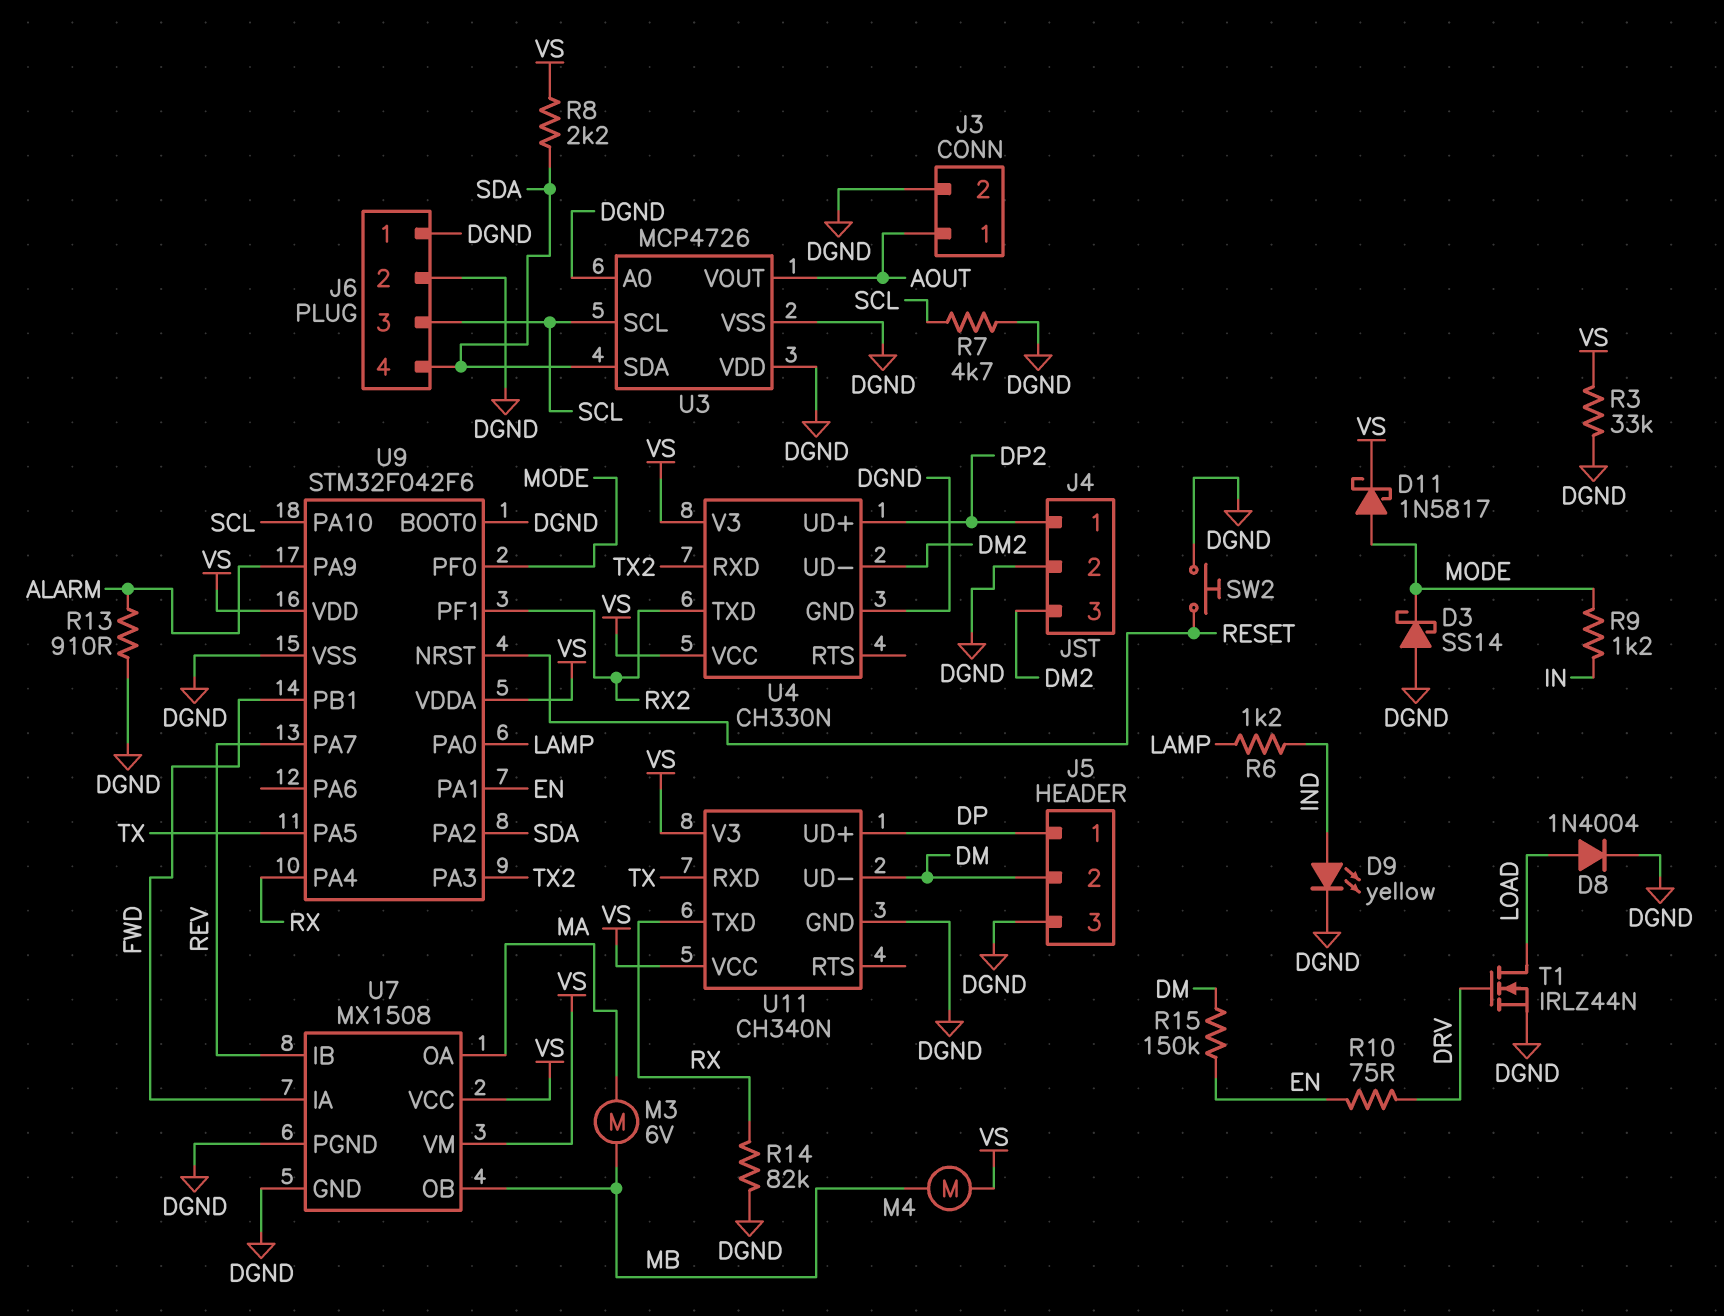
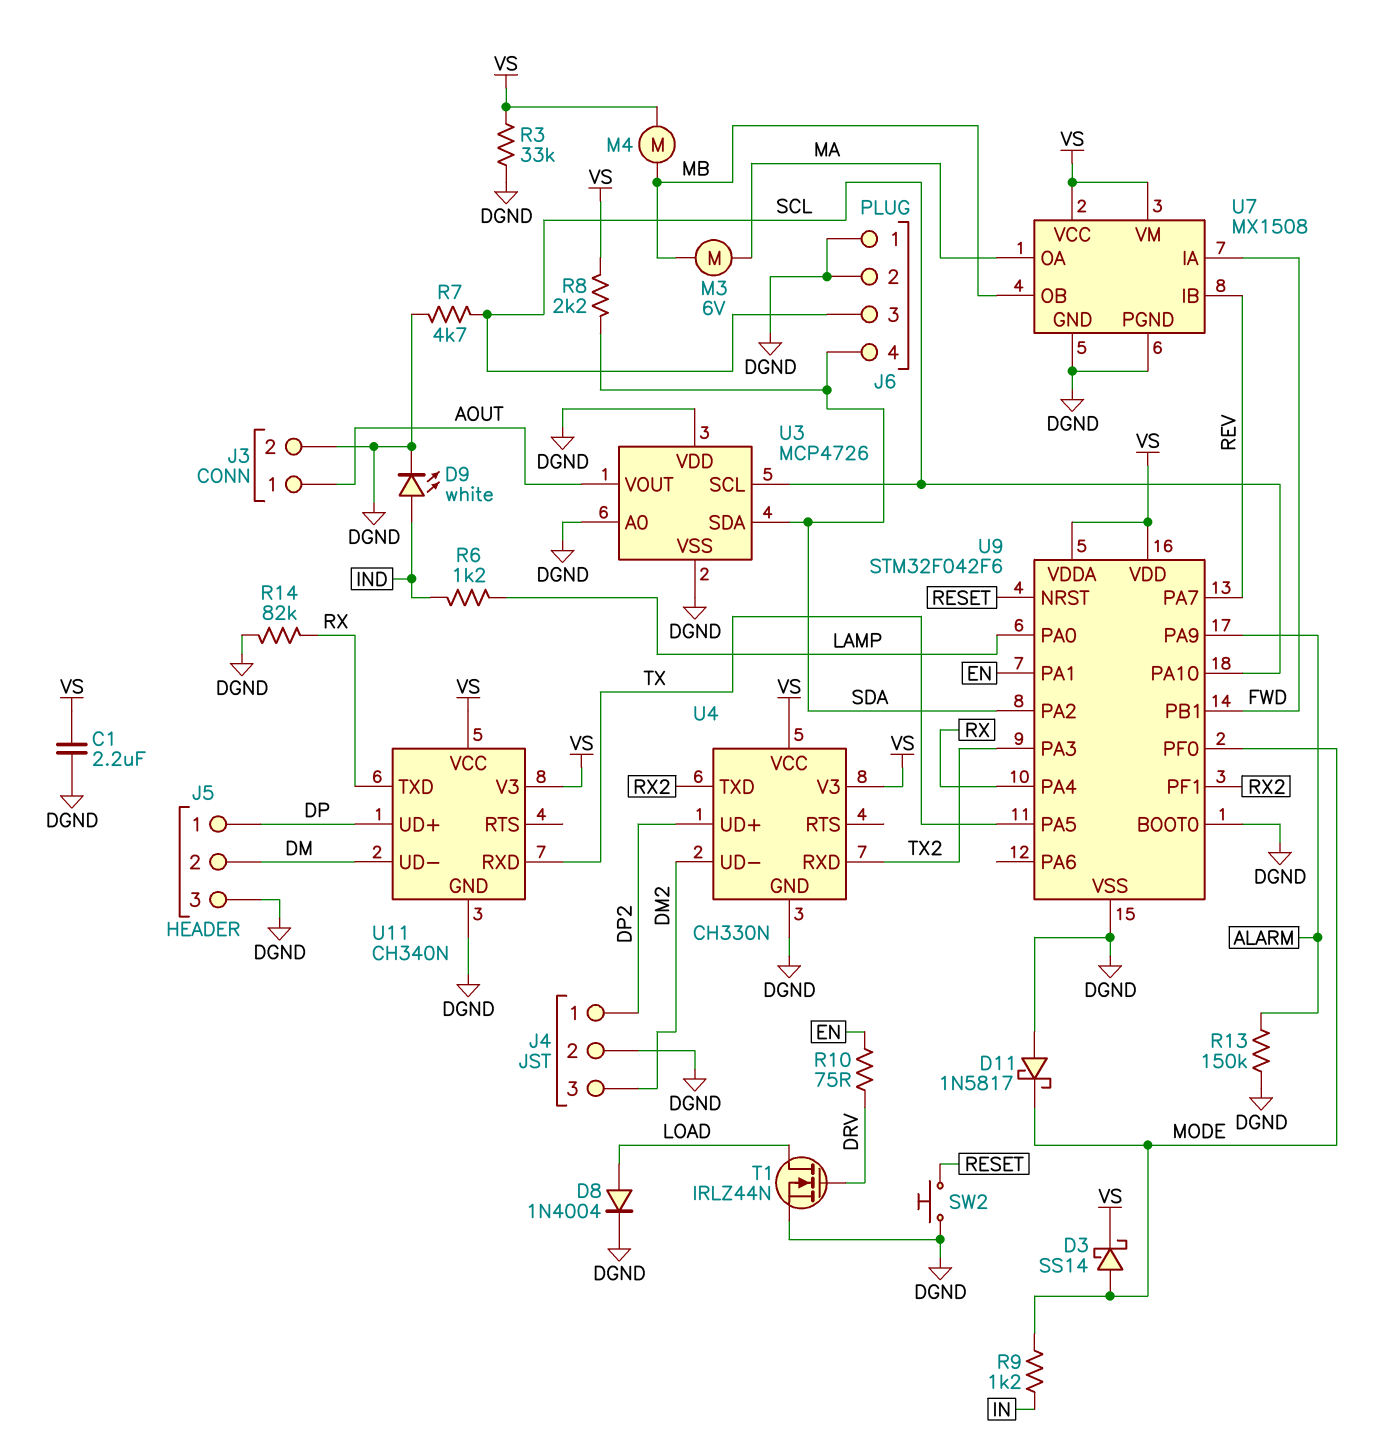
C1: none -> 2.2uF (DGND, VS)
D3: schottky SS14 (A DGND, K MODE) -> schottky SS14 (A MODE, K VS)
D9: LED yellow (A IND, K DGND) -> LED white (A IND, K DGND)
D11: schottky 1N5817 (A MODE, K VS) -> schottky 1N5817 (A DGND, K MODE)
R13: 910 (ALARM, DGND) -> 150k (ALARM, DGND)
R15: 150k (DM, EN) -> none

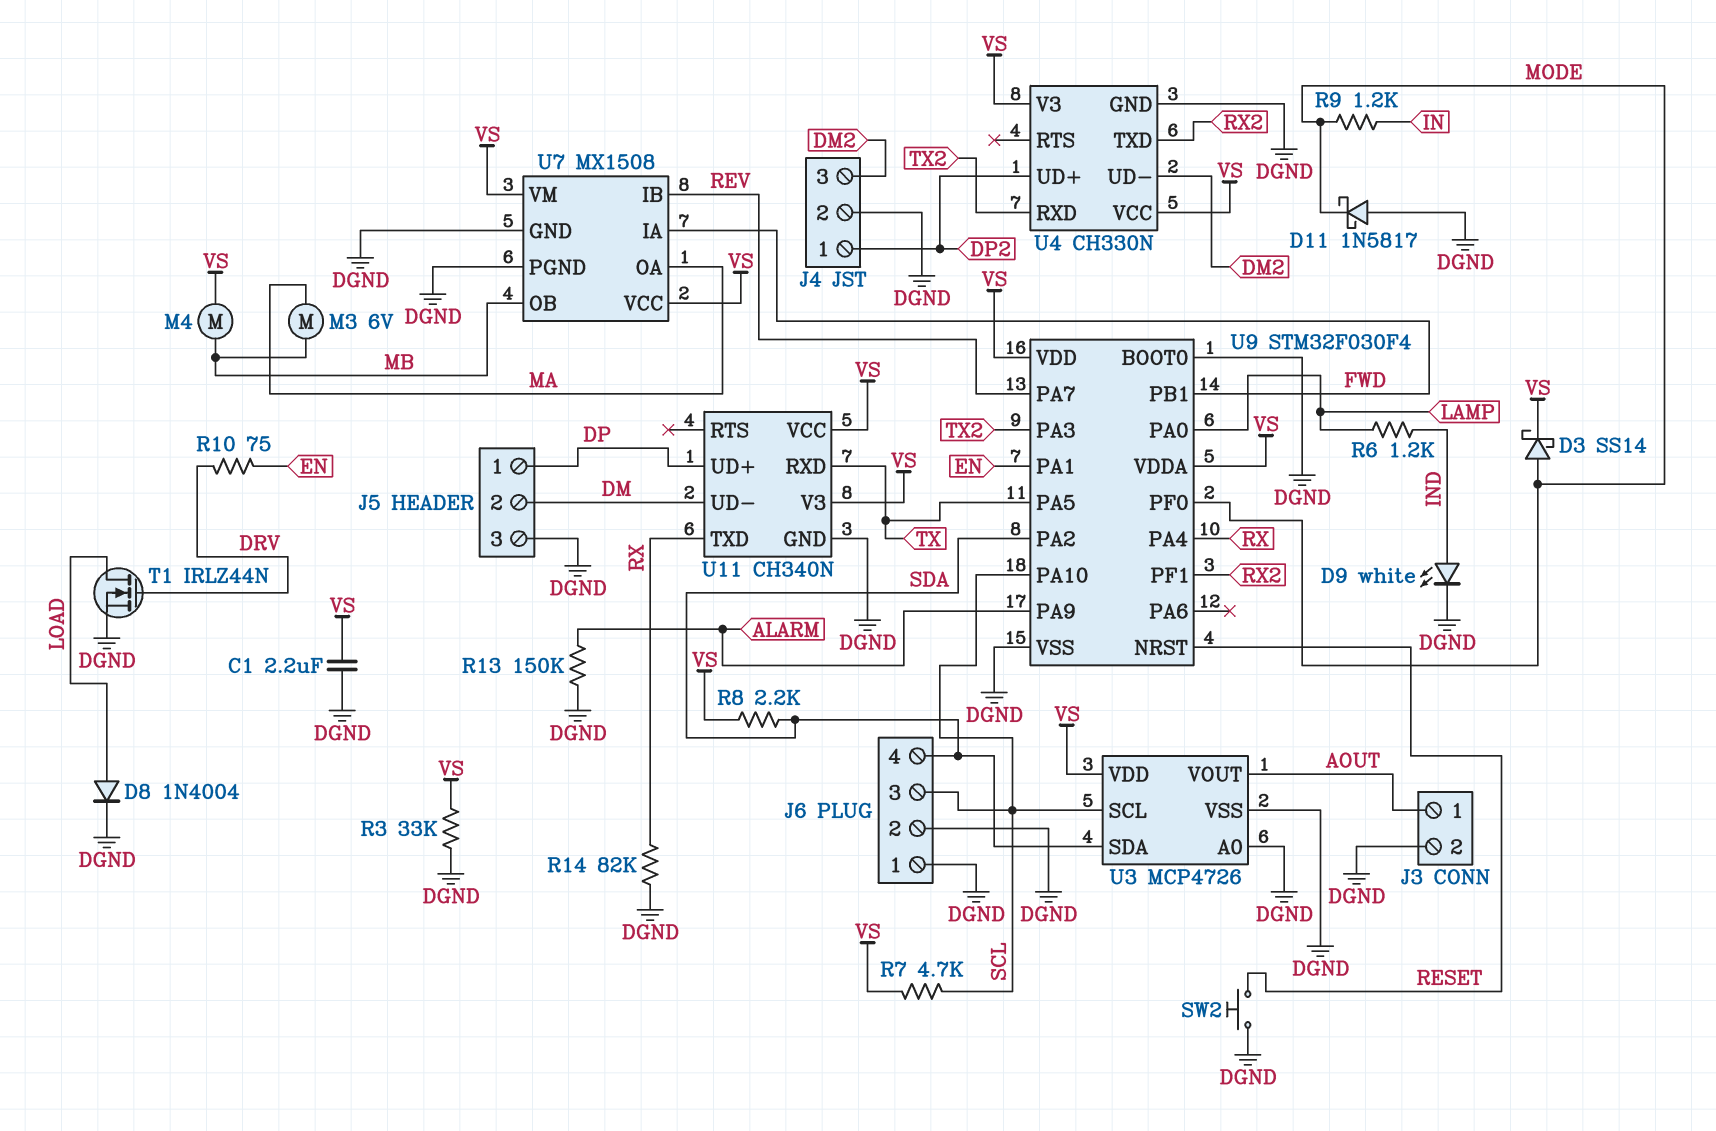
R7: 4.7k (DGND, SCL) -> 4.7k (SCL, VS)
U3 pin VDD: DGND -> VS
U9: STM32F042F6 -> STM32F030F4

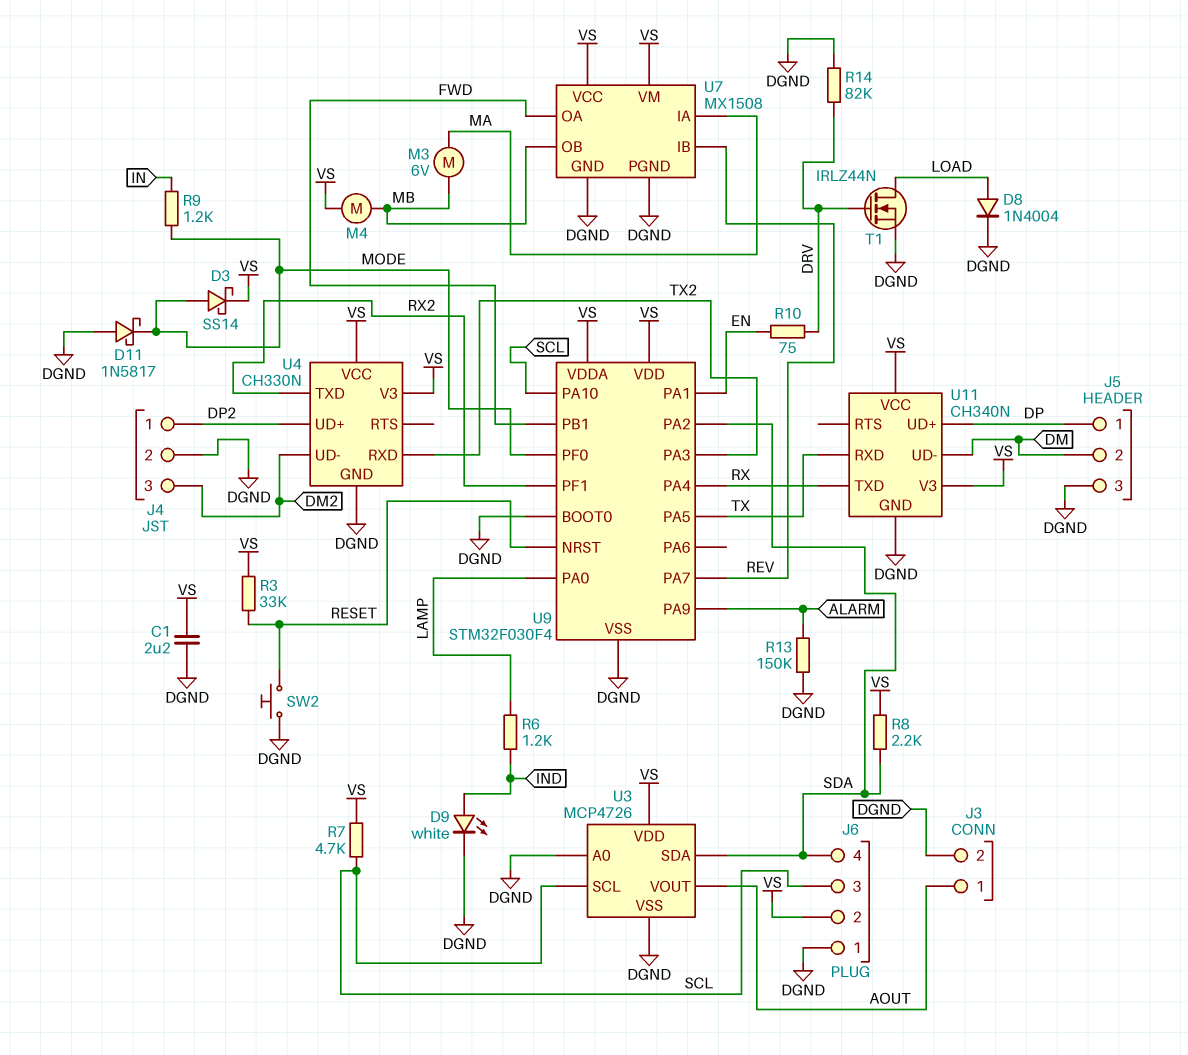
J6 pin 2: DGND -> VS
R3: 33k (DGND, VS) -> 33k (RESET, VS)
R14: 82k (DGND, RX) -> 82k (DGND, DRV)
U7 pin IA: FWD -> MA
U7 pin OA: MA -> FWD

